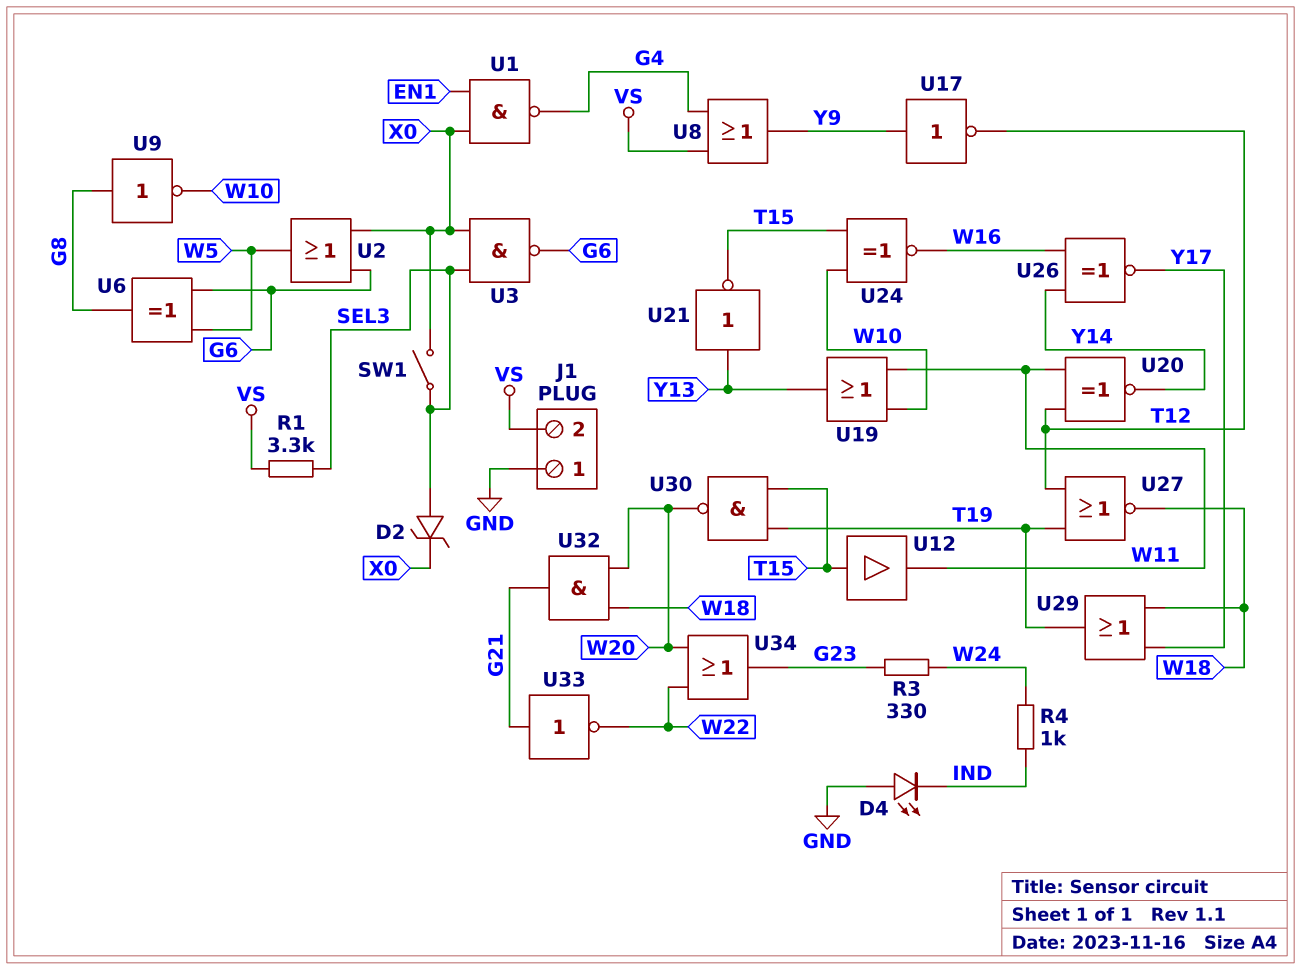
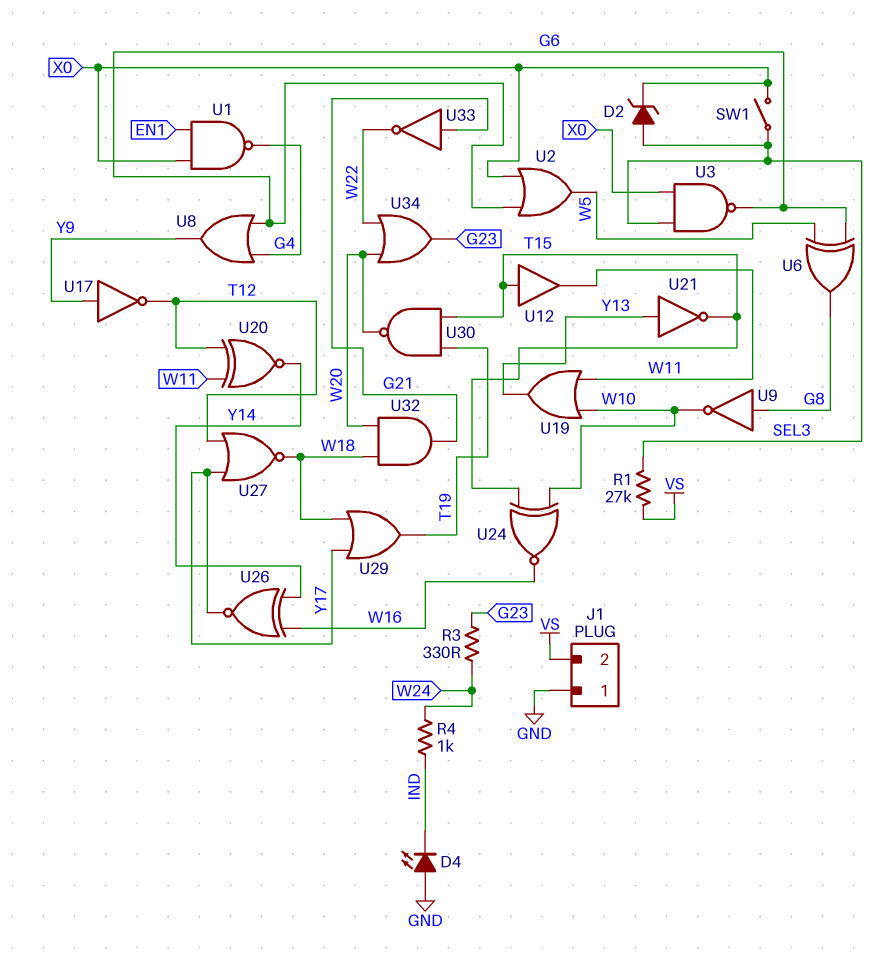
R1: 3.3k (SEL3, VS) -> 27k (SEL3, VS)
U8: OR (in G4, in VS, out Y9) -> OR (in G4, in G6, out Y9)
U27: NOR (in T12, in T19, out W18) -> NOR (in T12, in Y17, out W18)

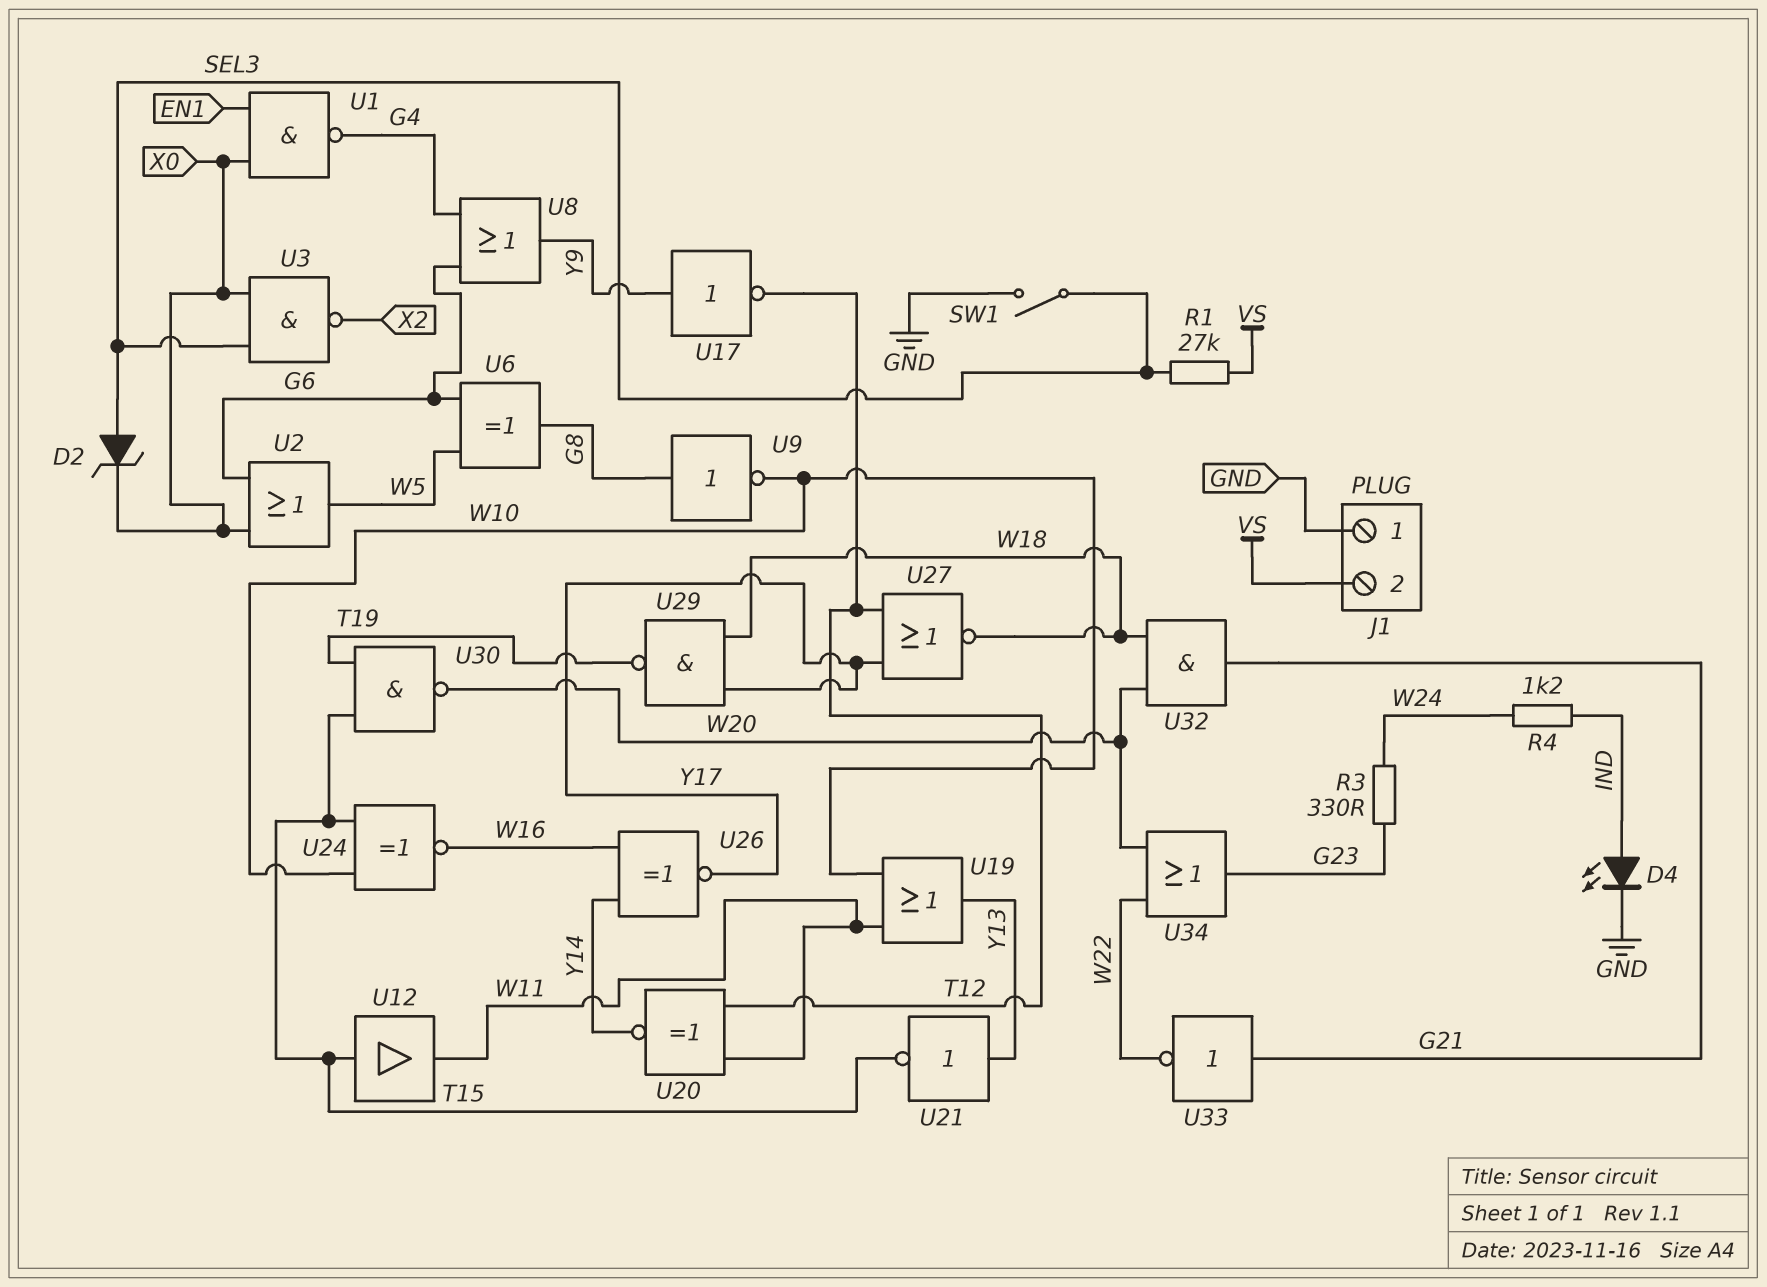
D4: LED (A GND, K IND) -> LED (A IND, K GND)
R4: 1k (IND, W24) -> 1.2k (IND, W24)
SW1: switch (SEL3, X0) -> switch (GND, SEL3)
U3: NAND (in SEL3, in X0, out G6) -> NAND (in SEL3, in X0, out X2)
U29: OR (in W18, in Y17, out T19) -> NAND (in W18, in Y17, out T19)

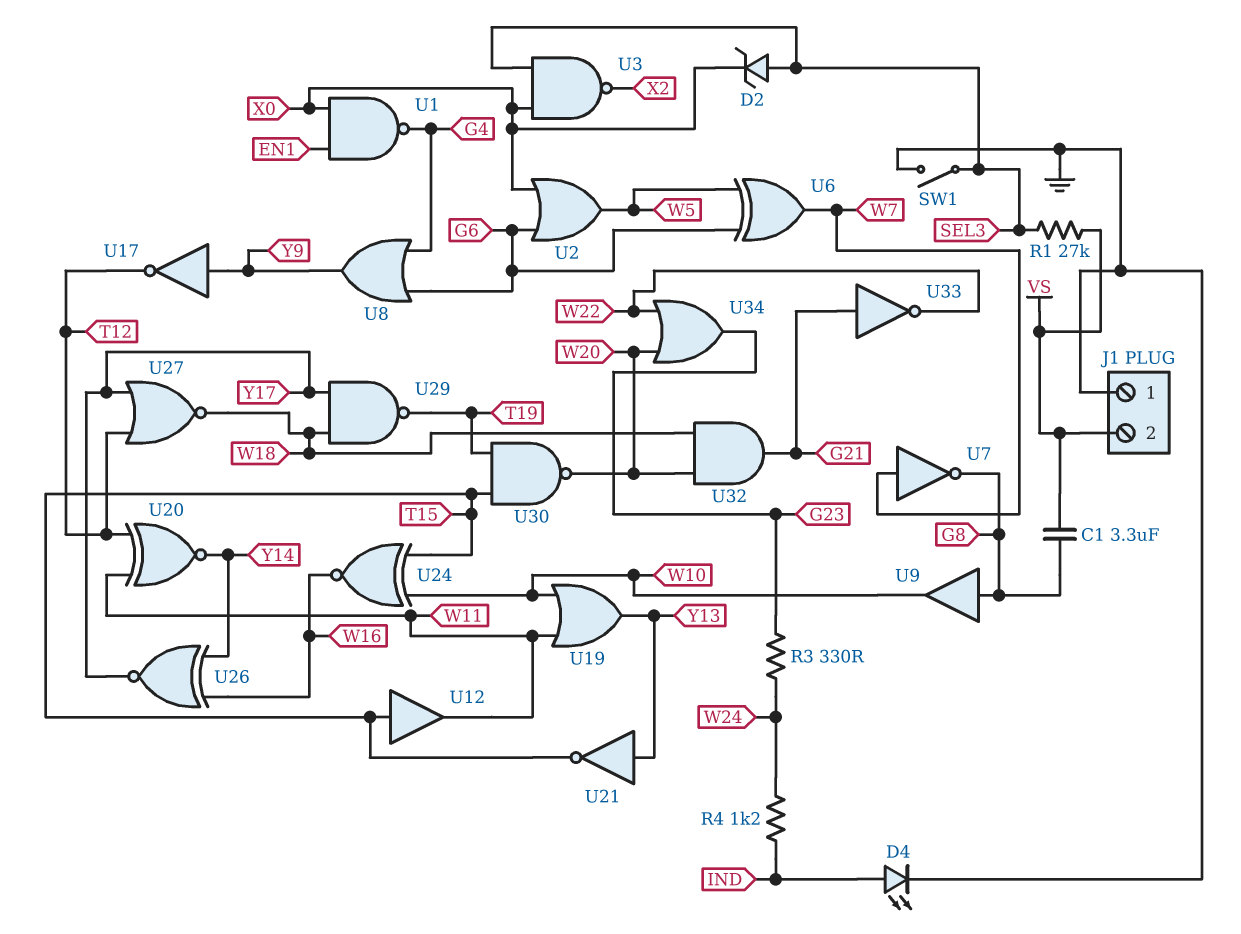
C1: none -> 3.3uF (G8, VS)
U6: XOR (in G6, in W5, out G8) -> XOR (in G6, in W5, out W7)
U7: none -> NOT (in W7, out G8)
U9: NOT (in G8, out W10) -> buffer (in G8, out W10)

